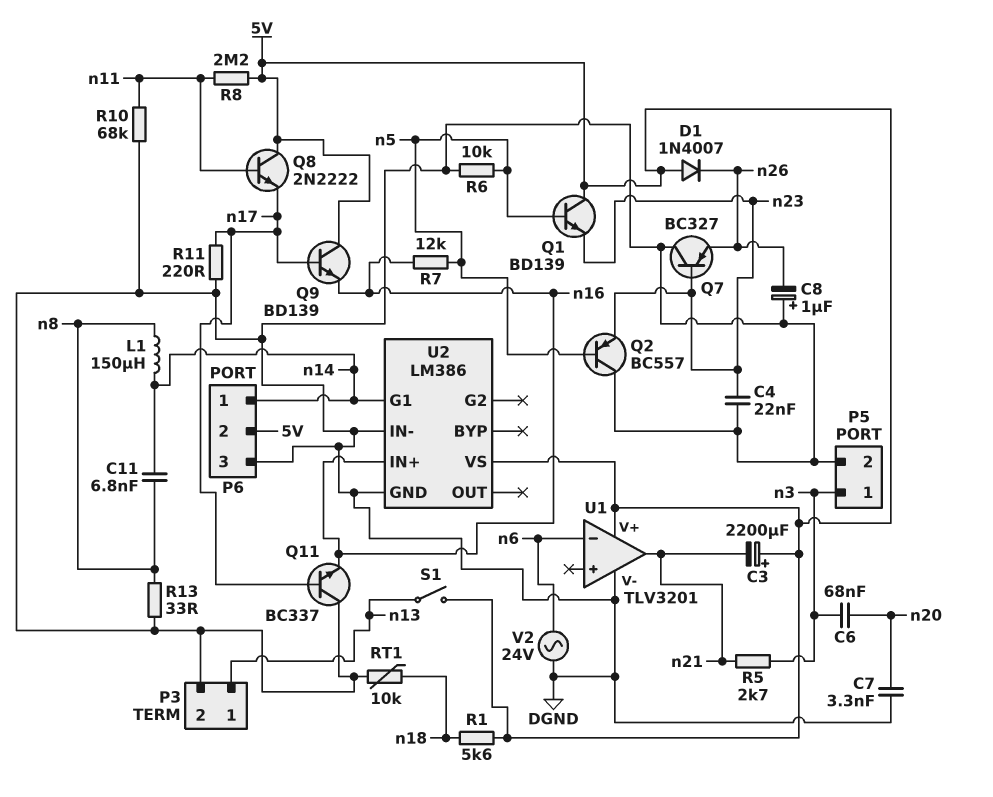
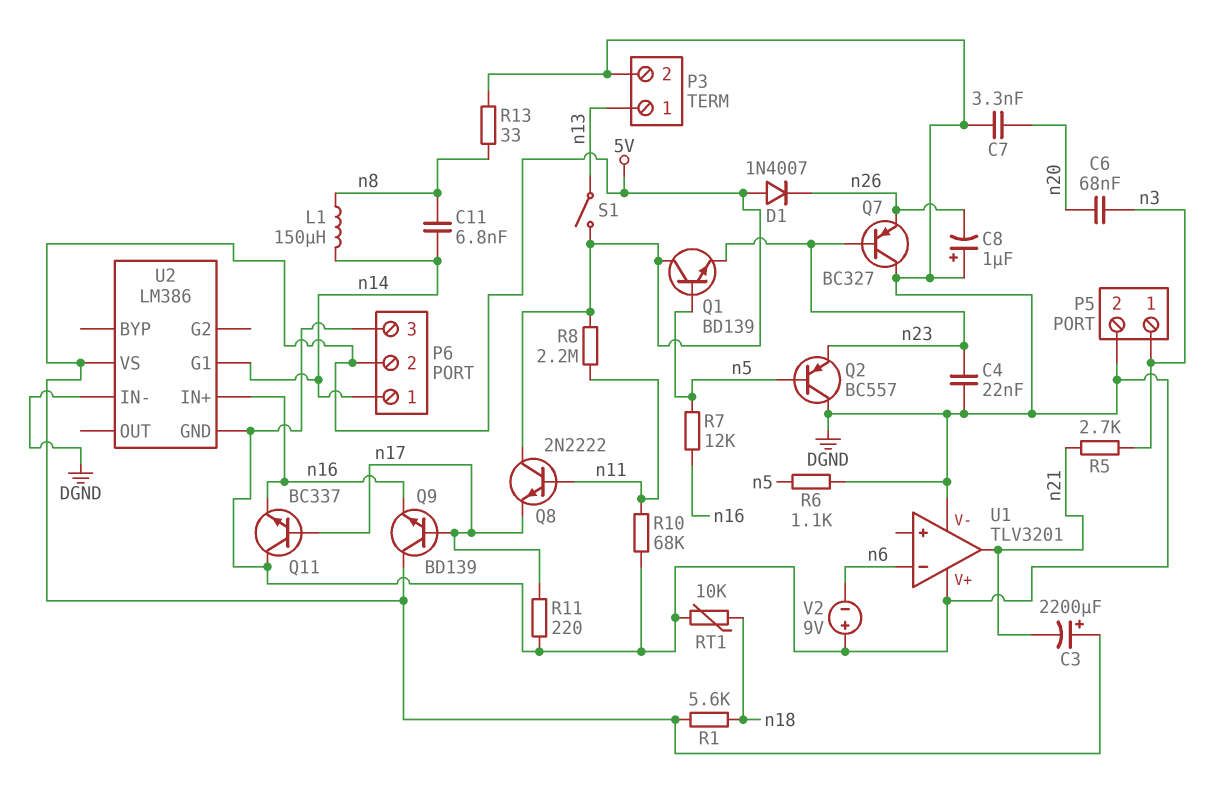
R6: 10k (DGND, n5) -> 1.1k (DGND, n5)
U1 pin V+: 5V -> DGND
V2: AC 24V (DGND, n6) -> 9V (plus DGND, minus n6)

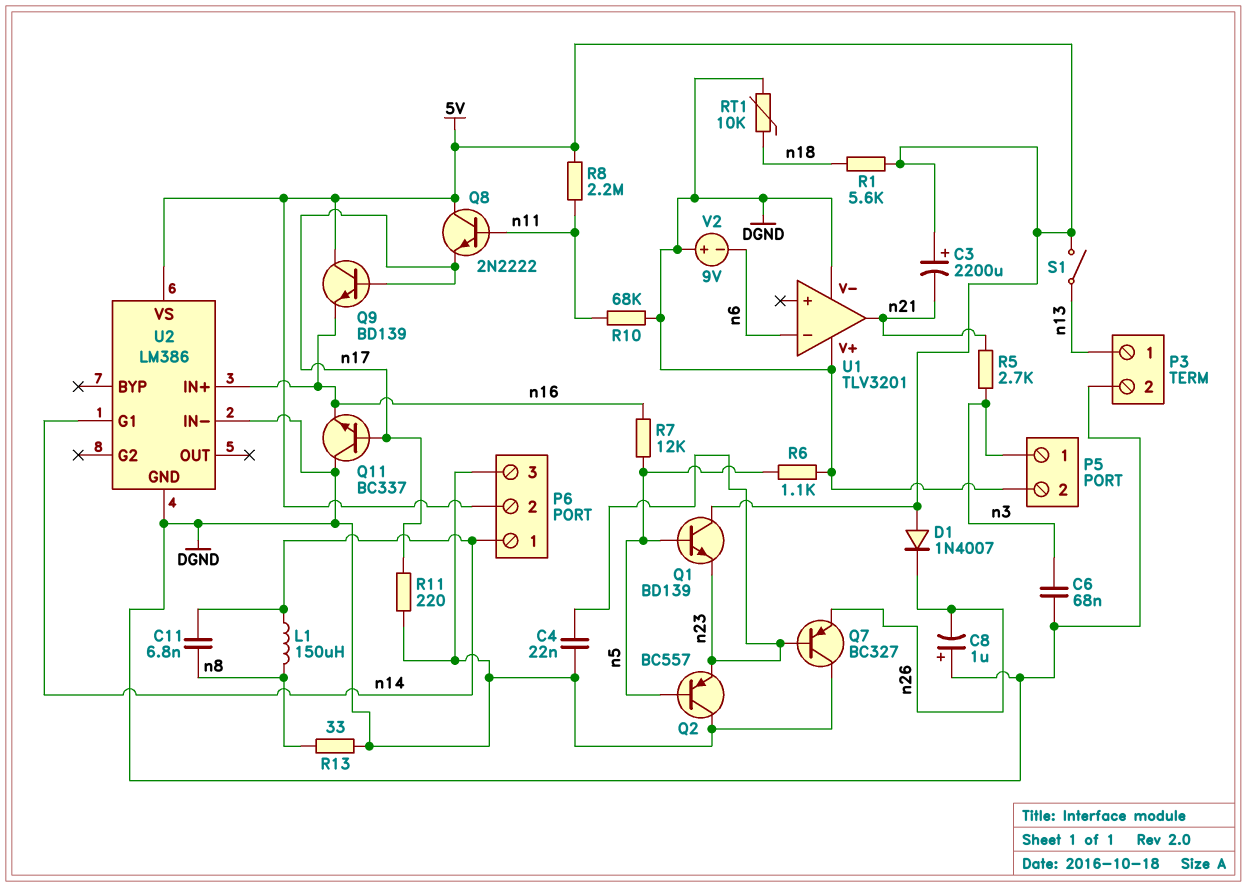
C6: 68nF (n3, n20) -> 68nF (DGND, n3)
C7: 3.3nF (DGND, n20) -> none

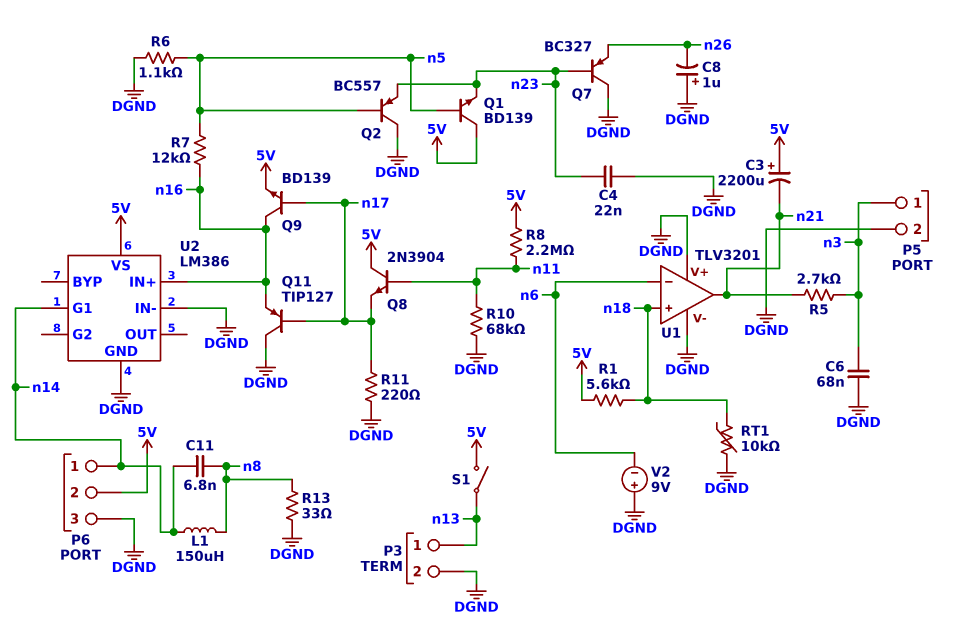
D1: diode 1N4007 (A 5V, K n26) -> none
Q8: NPN 2N2222 (B n11, C 5V, E n17) -> NPN 2N3904 (B n11, C 5V, E n17)
Q9: NPN BD139 (B n17, C 5V, E n16) -> NPN BD139 (B n17, C n16, E 5V)
Q11: NPN BC337 (B n17, C DGND, E n16) -> PNP TIP127 (B n17, C DGND, E n16)
U1 pin in+: none -> n18

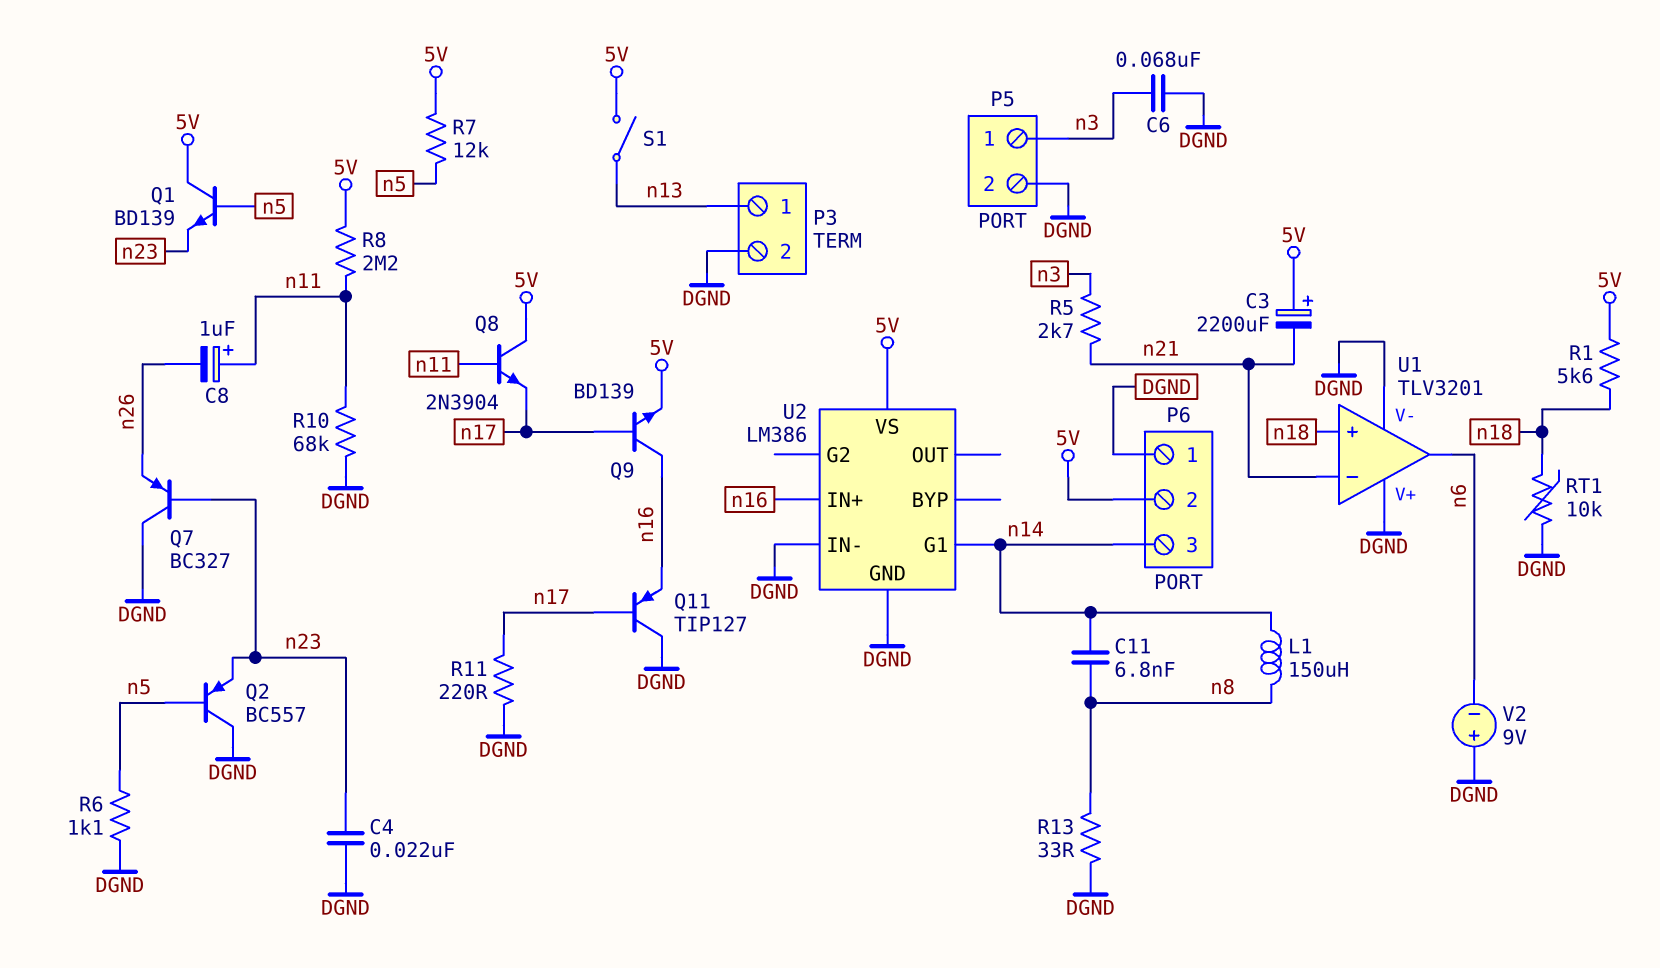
C8: 1uF (plus DGND, minus n26) -> 1uF (plus n11, minus n26)
P6 pin 1: n14 -> DGND
P6 pin 3: DGND -> n14
R7: 12k (n5, n16) -> 12k (5V, n5)
U1 pin in-: n6 -> n21
U1 pin out: n21 -> n6

